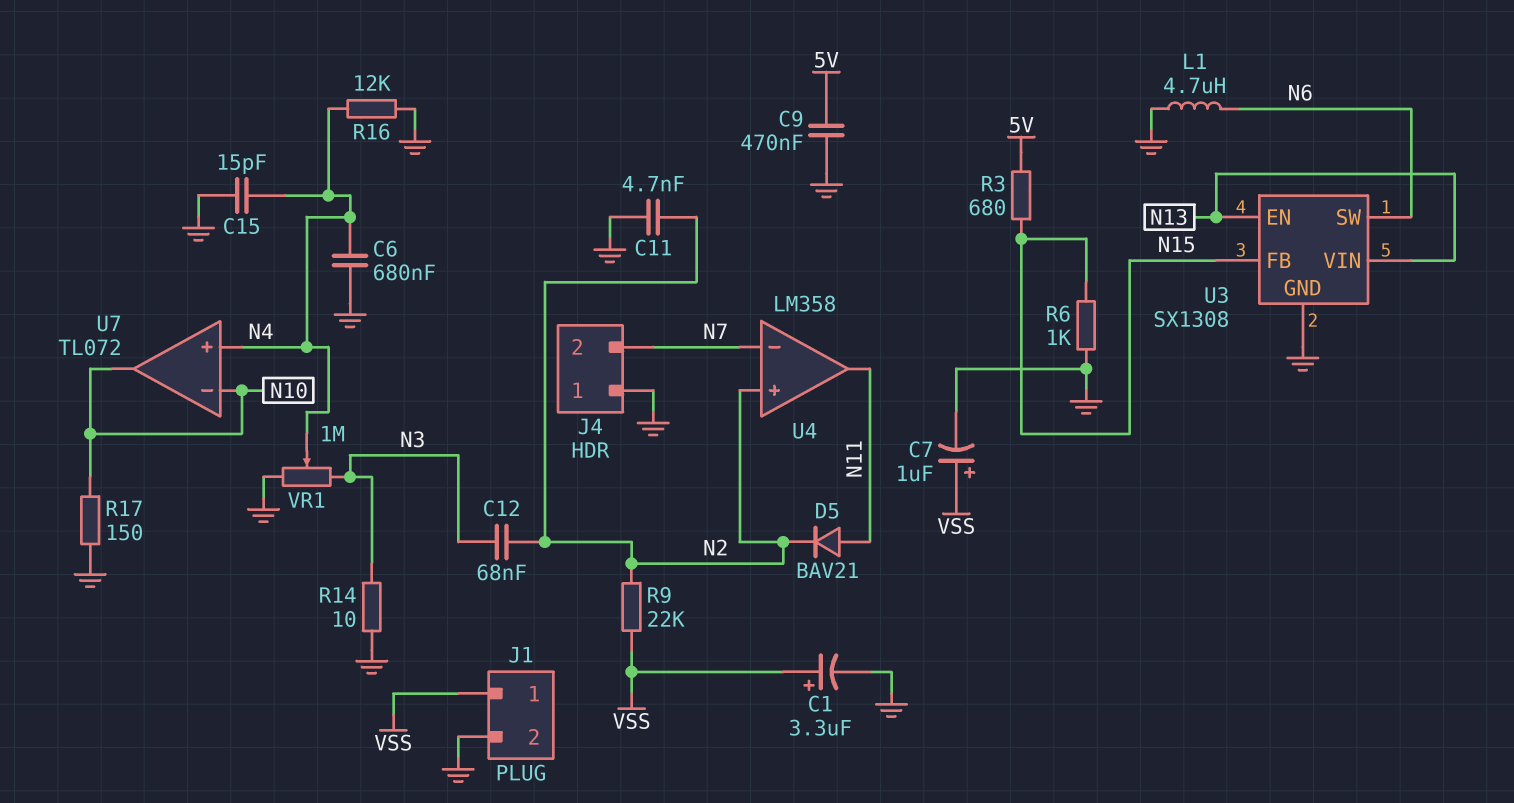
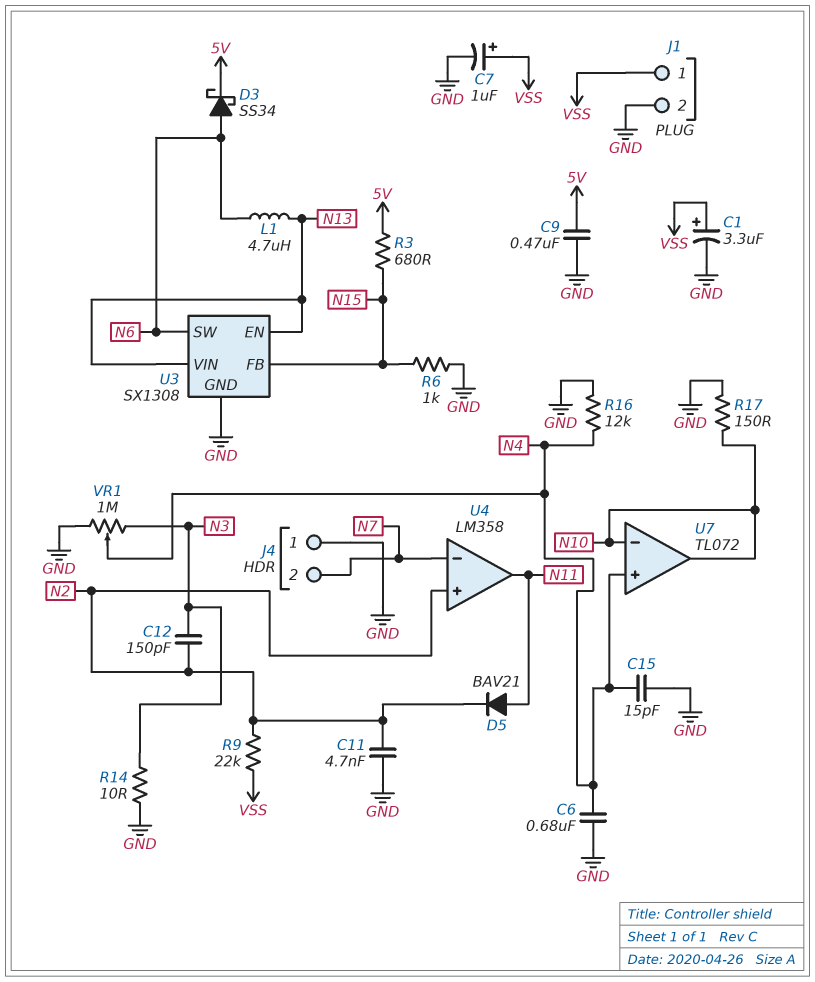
C12: 68nF (N2, N3) -> 150pF (N2, N3)
D3: none -> schottky SS34 (A N6, K 5V)
L1: 4.7uH (GND, N6) -> 4.7uH (N6, N13)

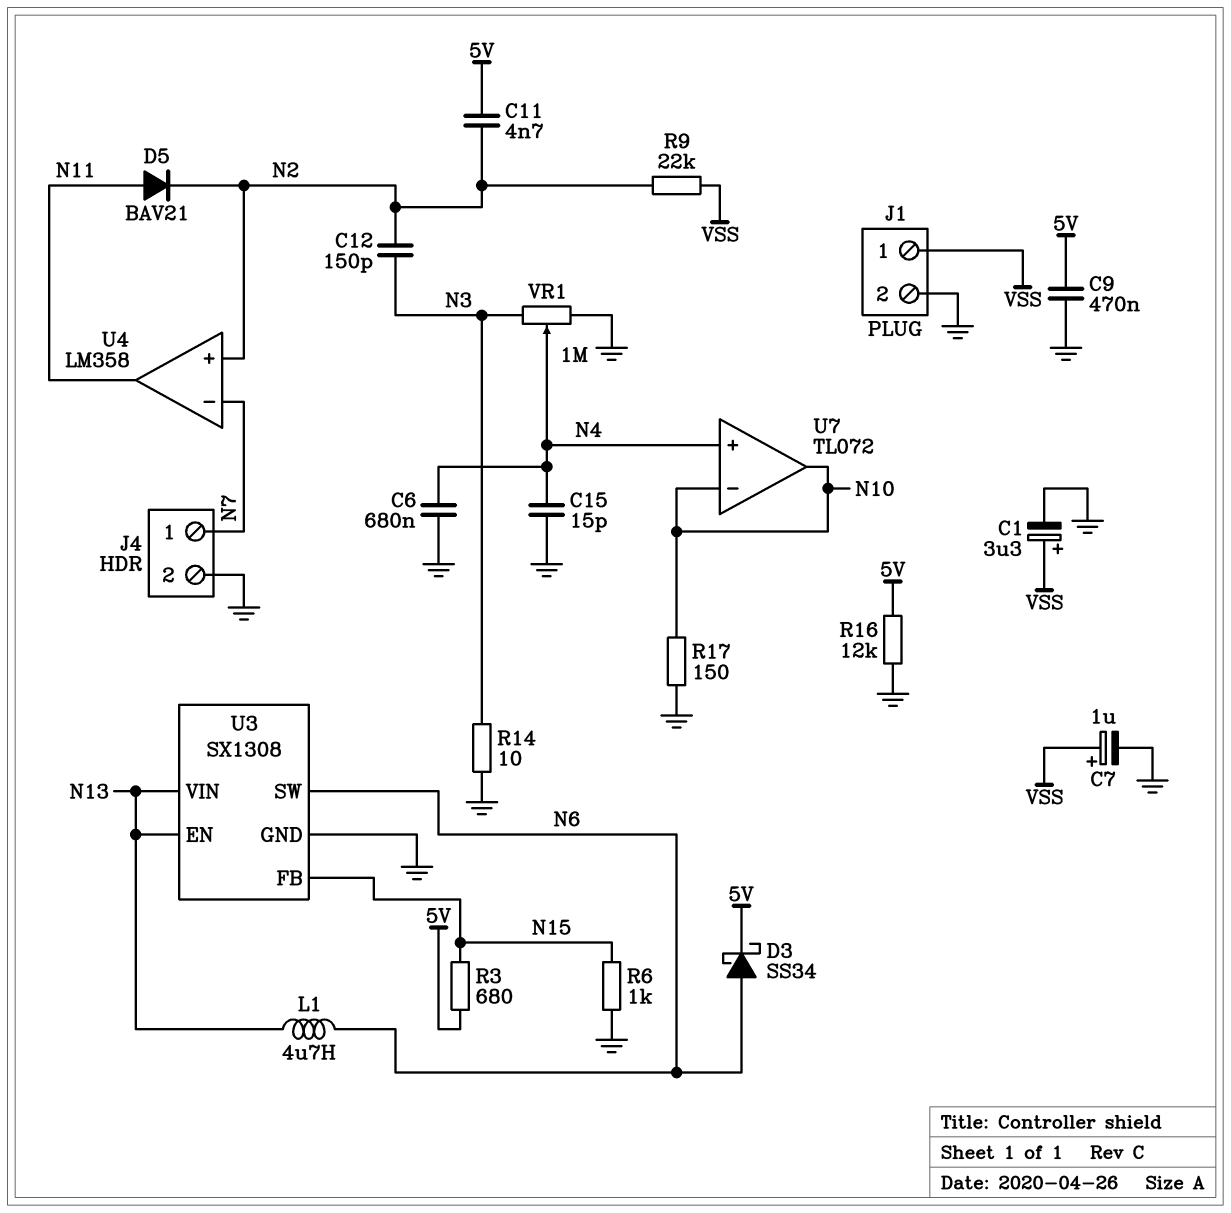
C11: 4.7nF (GND, N2) -> 4.7nF (5V, N2)
J4 pin 1: GND -> N7
J4 pin 2: N7 -> GND
R16: 12k (GND, N4) -> 12k (5V, GND)

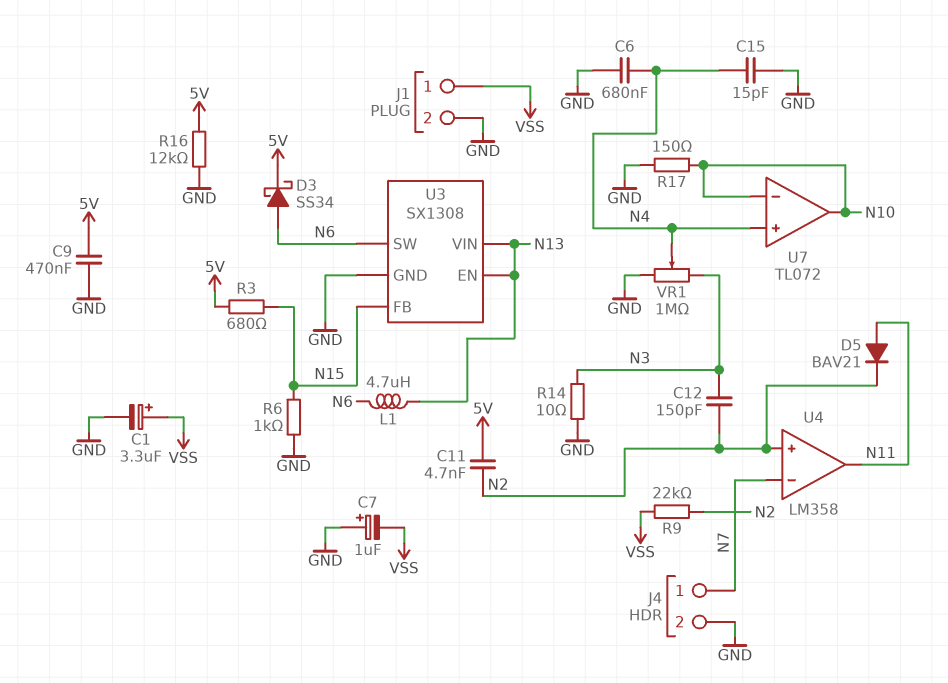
C7: 1uF (plus VSS, minus GND) -> 1uF (plus GND, minus VSS)

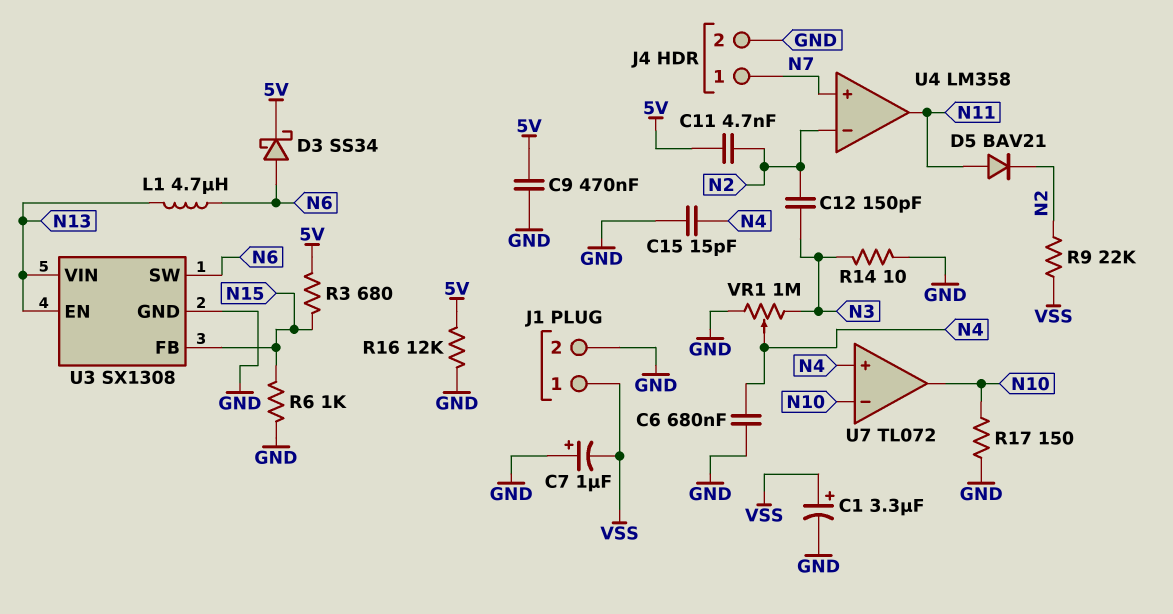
U4 pin in+: N2 -> N7
U4 pin in-: N7 -> N2

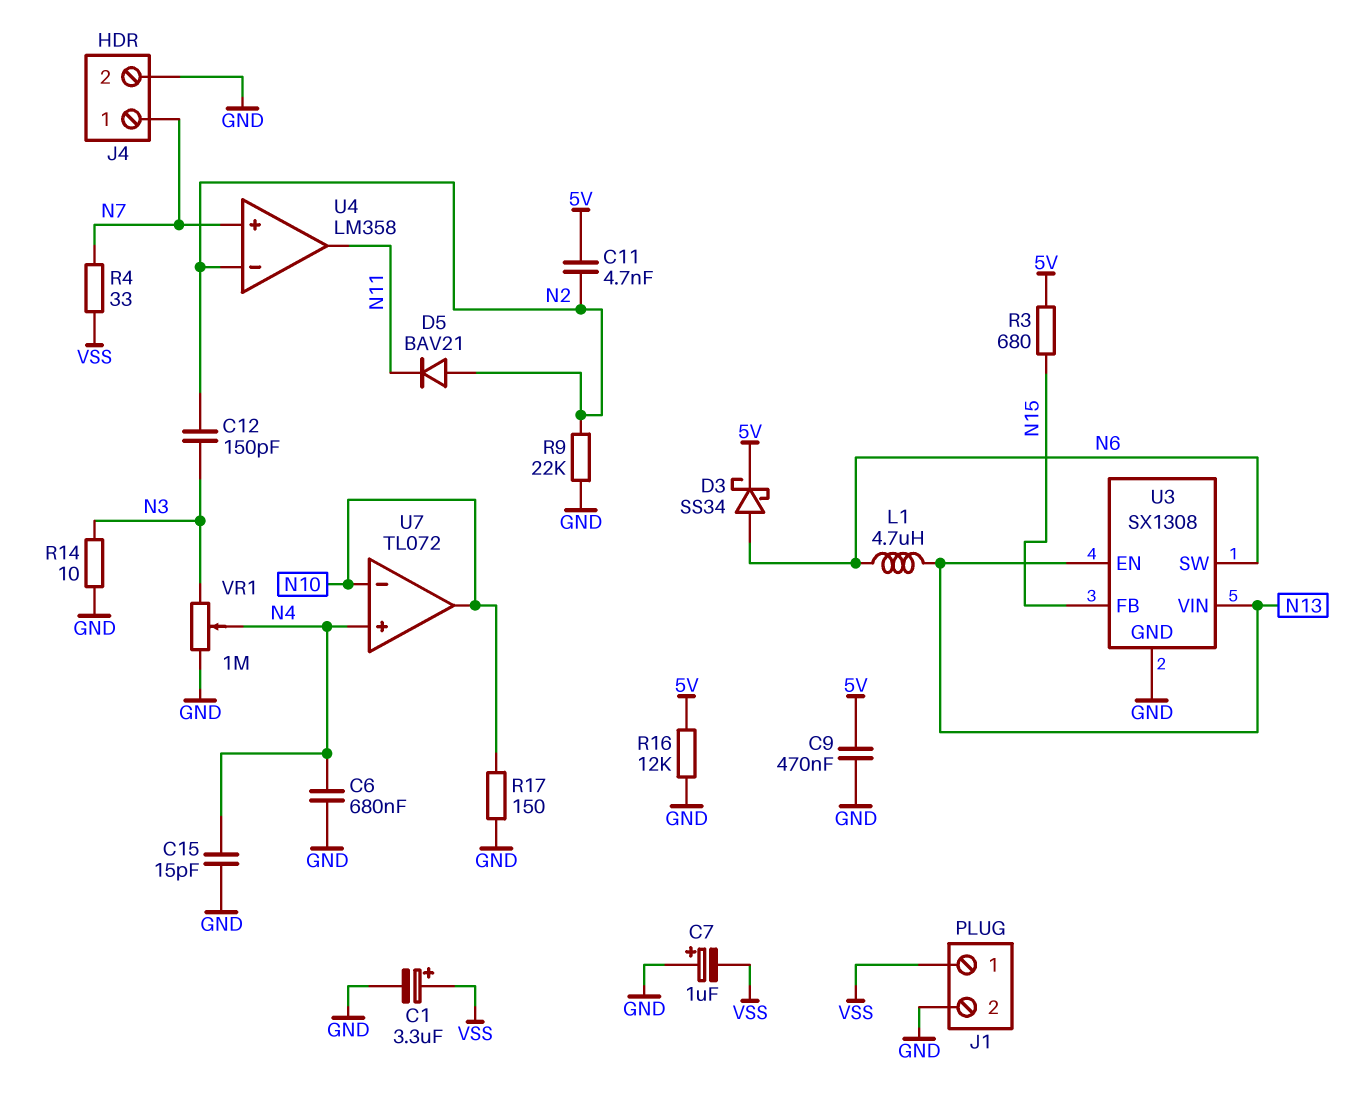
D5: diode BAV21 (A N11, K N2) -> diode BAV21 (A N2, K N11)
R4: none -> 33 (N7, VSS)
R6: 1k (GND, N15) -> none
R9: 22k (N2, VSS) -> 22k (GND, N2)

